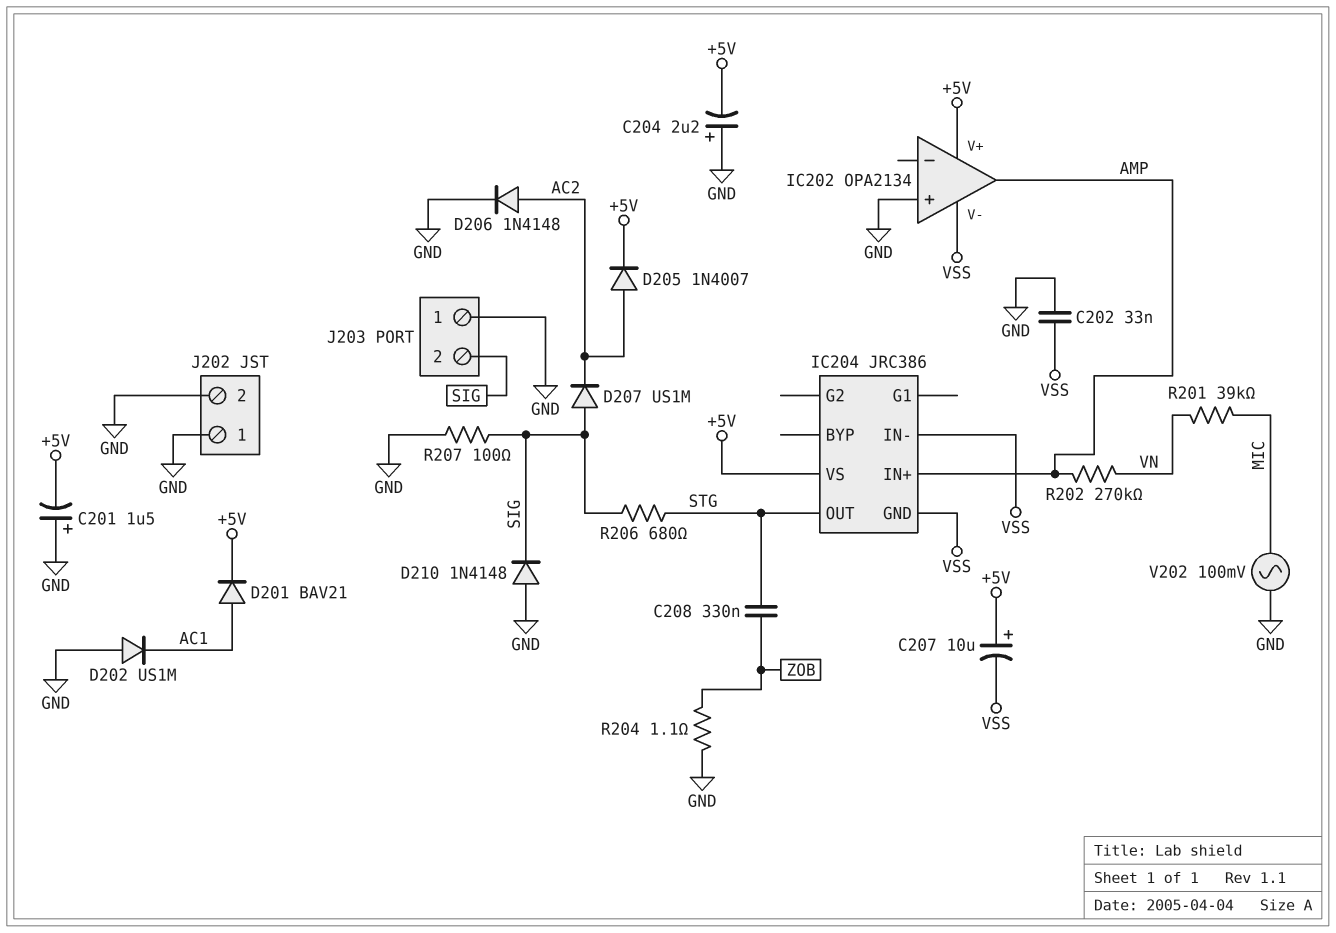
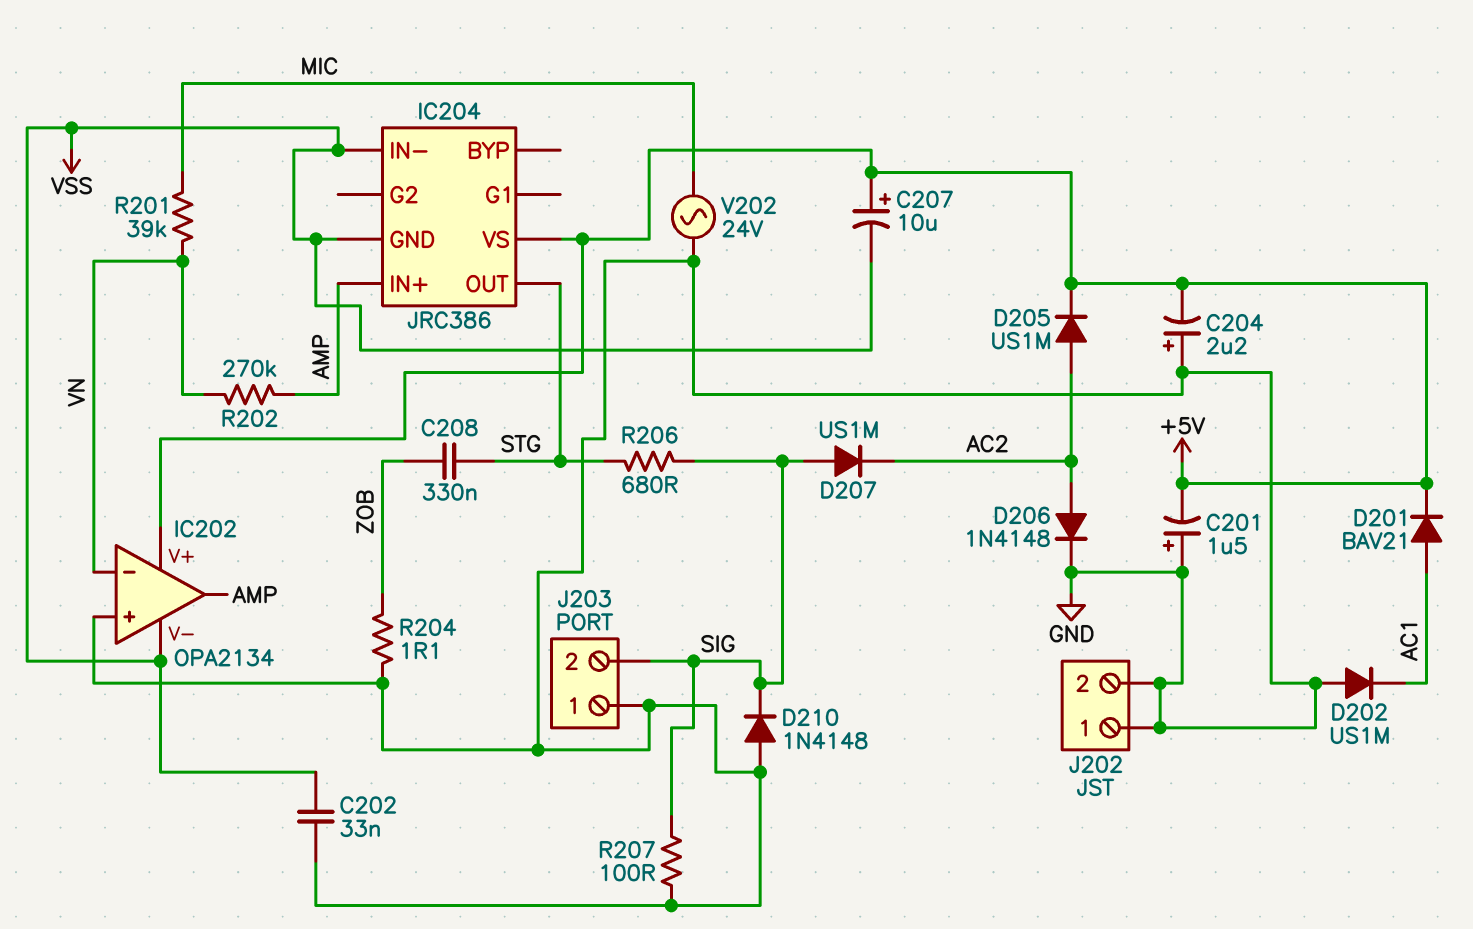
D205: diode 1N4007 (A AC2, K +5V) -> diode US1M (A AC2, K +5V)
IC202 pin in-: none -> VN
V202: AC 100mV (GND, MIC) -> AC 24V (GND, MIC)

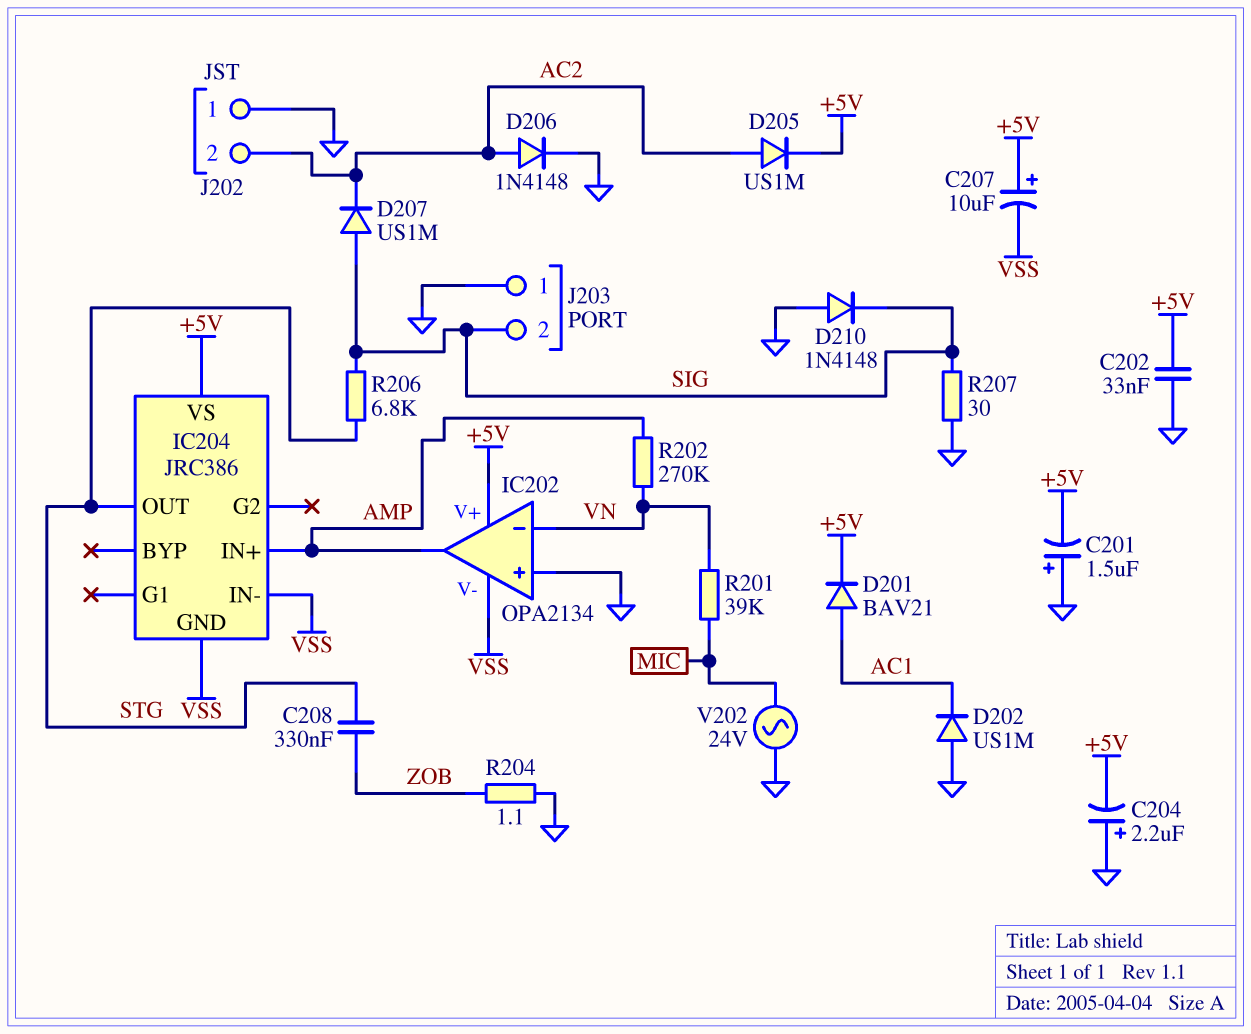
C202: 33nF (GND, VSS) -> 33nF (+5V, GND)
J202 pin 2: GND -> AC2
R206: 680 (SIG, STG) -> 6.8k (SIG, STG)
R207: 100 (GND, SIG) -> 30 (GND, SIG)

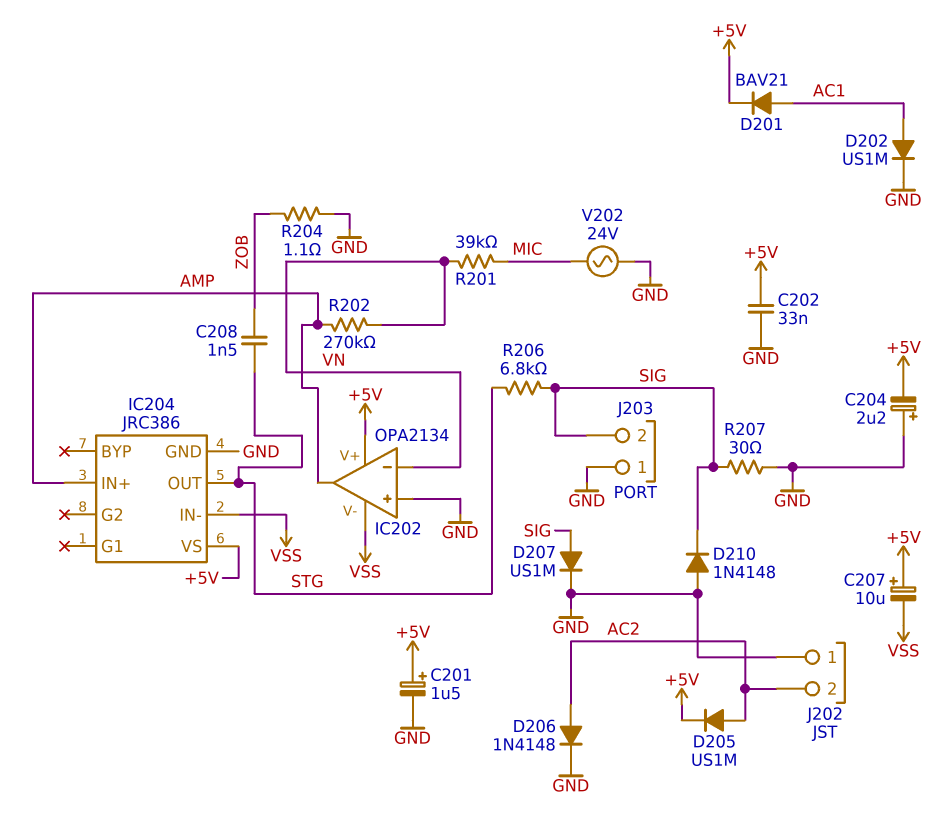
C201: 1.5uF (plus GND, minus +5V) -> 1.5uF (plus +5V, minus GND)
C208: 330nF (STG, ZOB) -> 1.5nF (STG, ZOB)
D202: diode US1M (A GND, K AC1) -> diode US1M (A AC1, K GND)
D207: diode US1M (A SIG, K AC2) -> diode US1M (A SIG, K GND)
IC204 pin GND: VSS -> GND

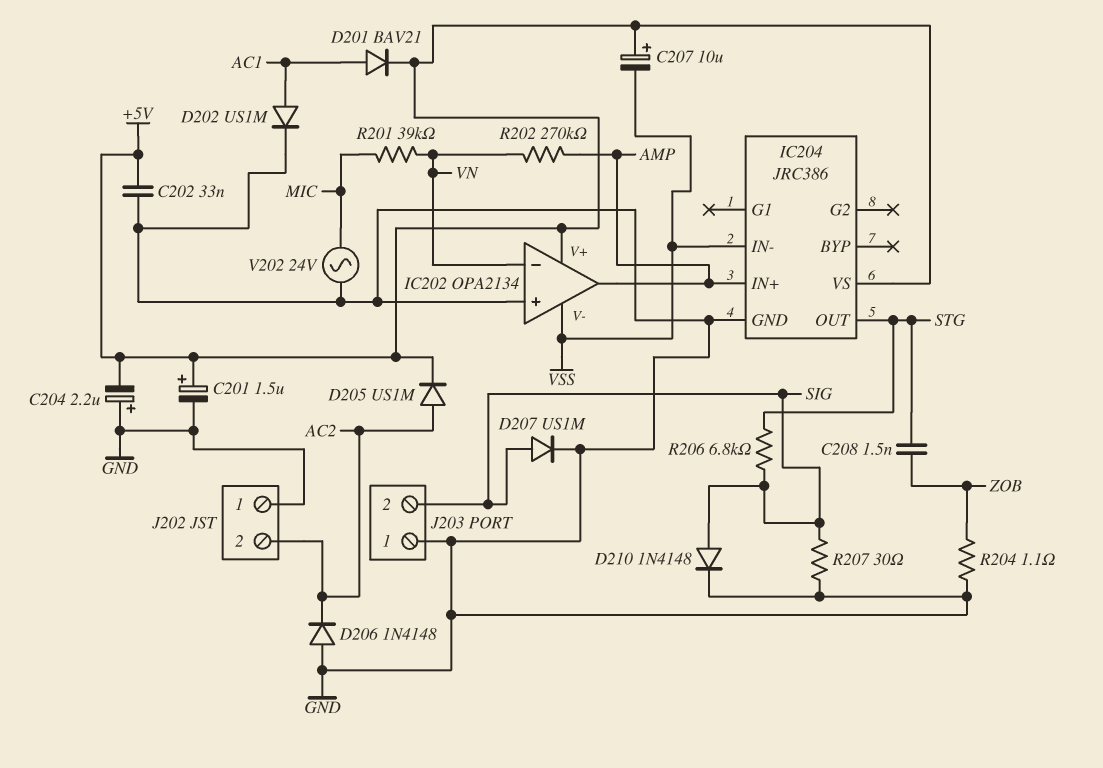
D206: diode 1N4148 (A AC2, K GND) -> diode 1N4148 (A GND, K AC2)
D210: diode 1N4148 (A GND, K SIG) -> diode 1N4148 (A SIG, K GND)

